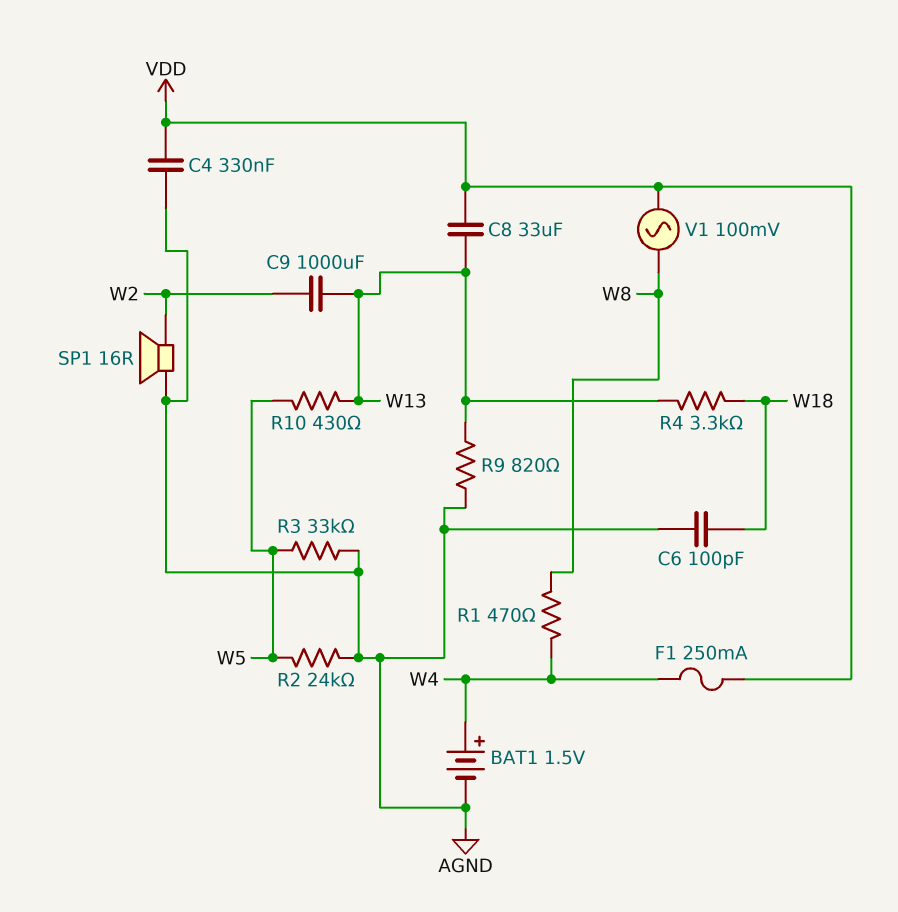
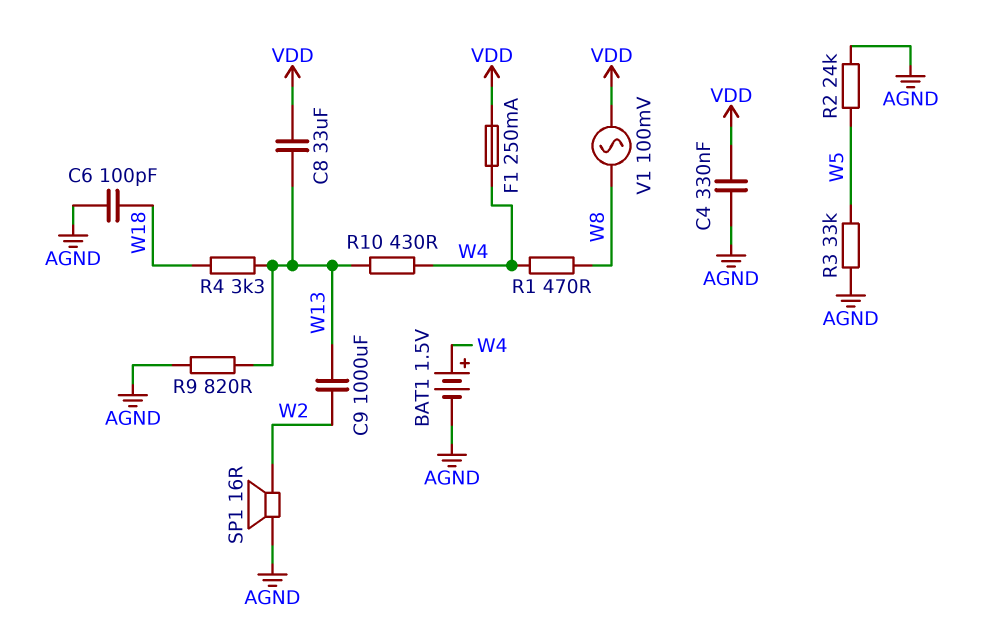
R10: 430 (W5, W13) -> 430 (W4, W13)

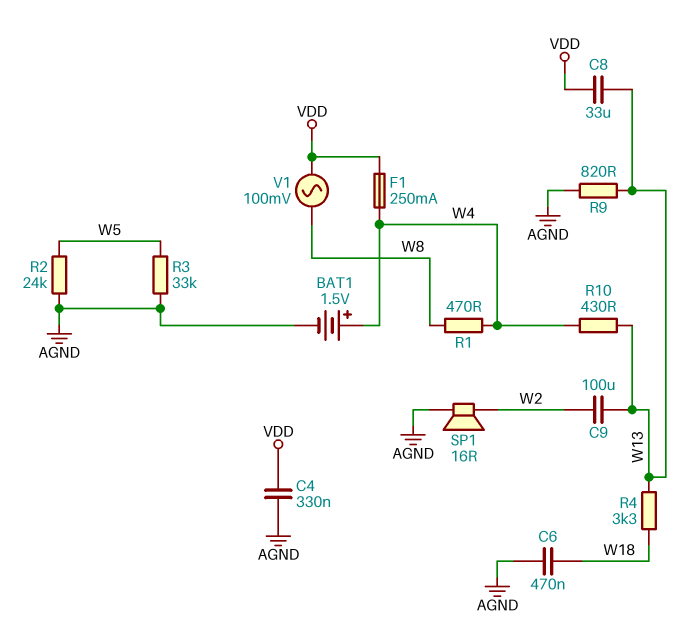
C6: 100pF (AGND, W18) -> 470nF (AGND, W18)
C9: 1000uF (W2, W13) -> 100uF (W2, W13)

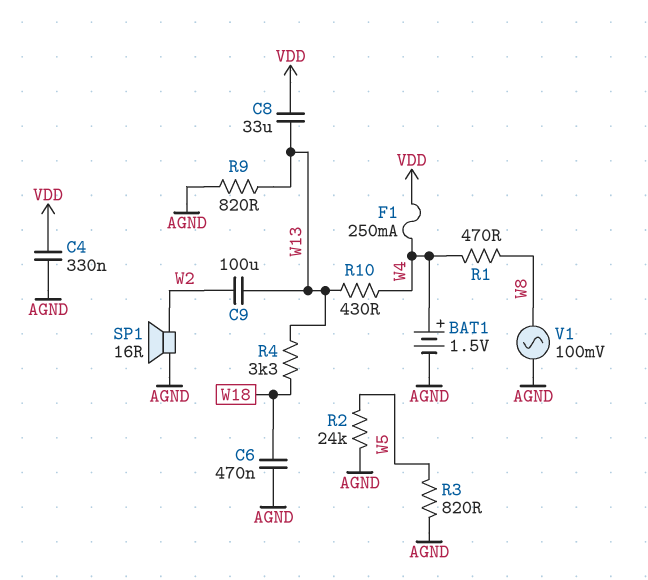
R3: 33k (AGND, W5) -> 820 (AGND, W5)
V1: AC 100mV (VDD, W8) -> AC 100mV (AGND, W8)

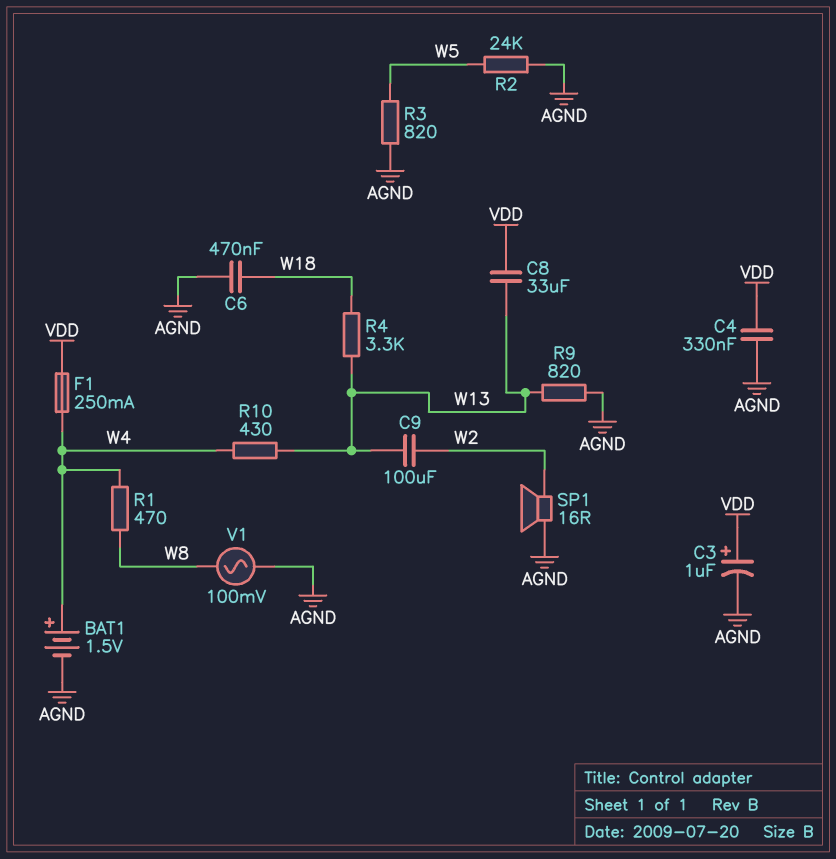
C3: none -> 1uF (plus VDD, minus AGND)

